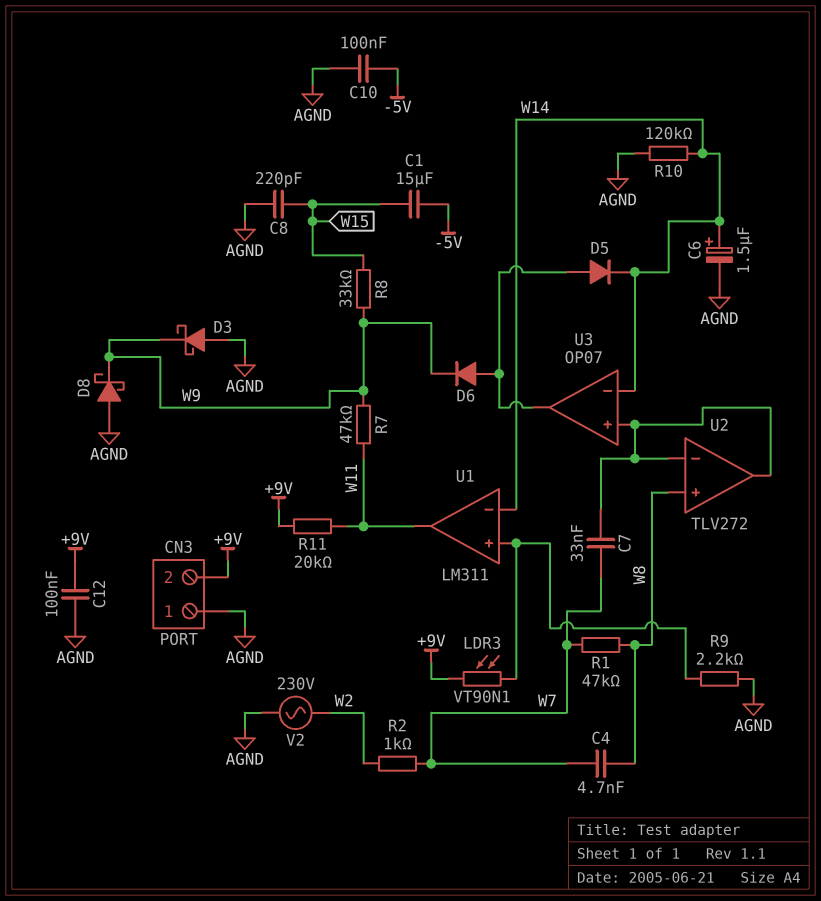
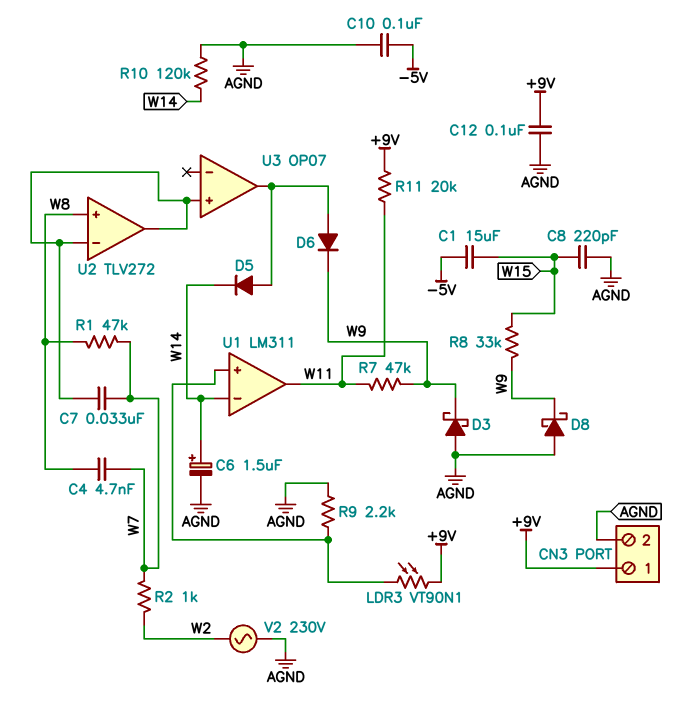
CN3 pin 1: AGND -> +9V
CN3 pin 2: +9V -> AGND
U3 pin in-: W14 -> none

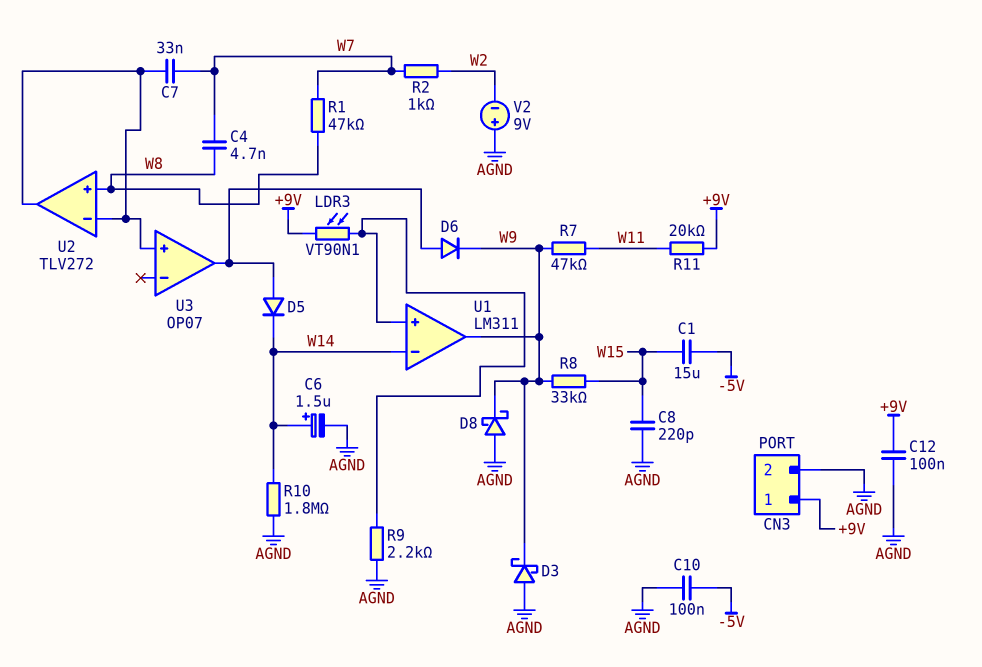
R10: 120k (AGND, W14) -> 1.8M (AGND, W14)
U1 pin out: W11 -> W9
V2: AC 230V (AGND, W2) -> 9V (plus AGND, minus W2)

